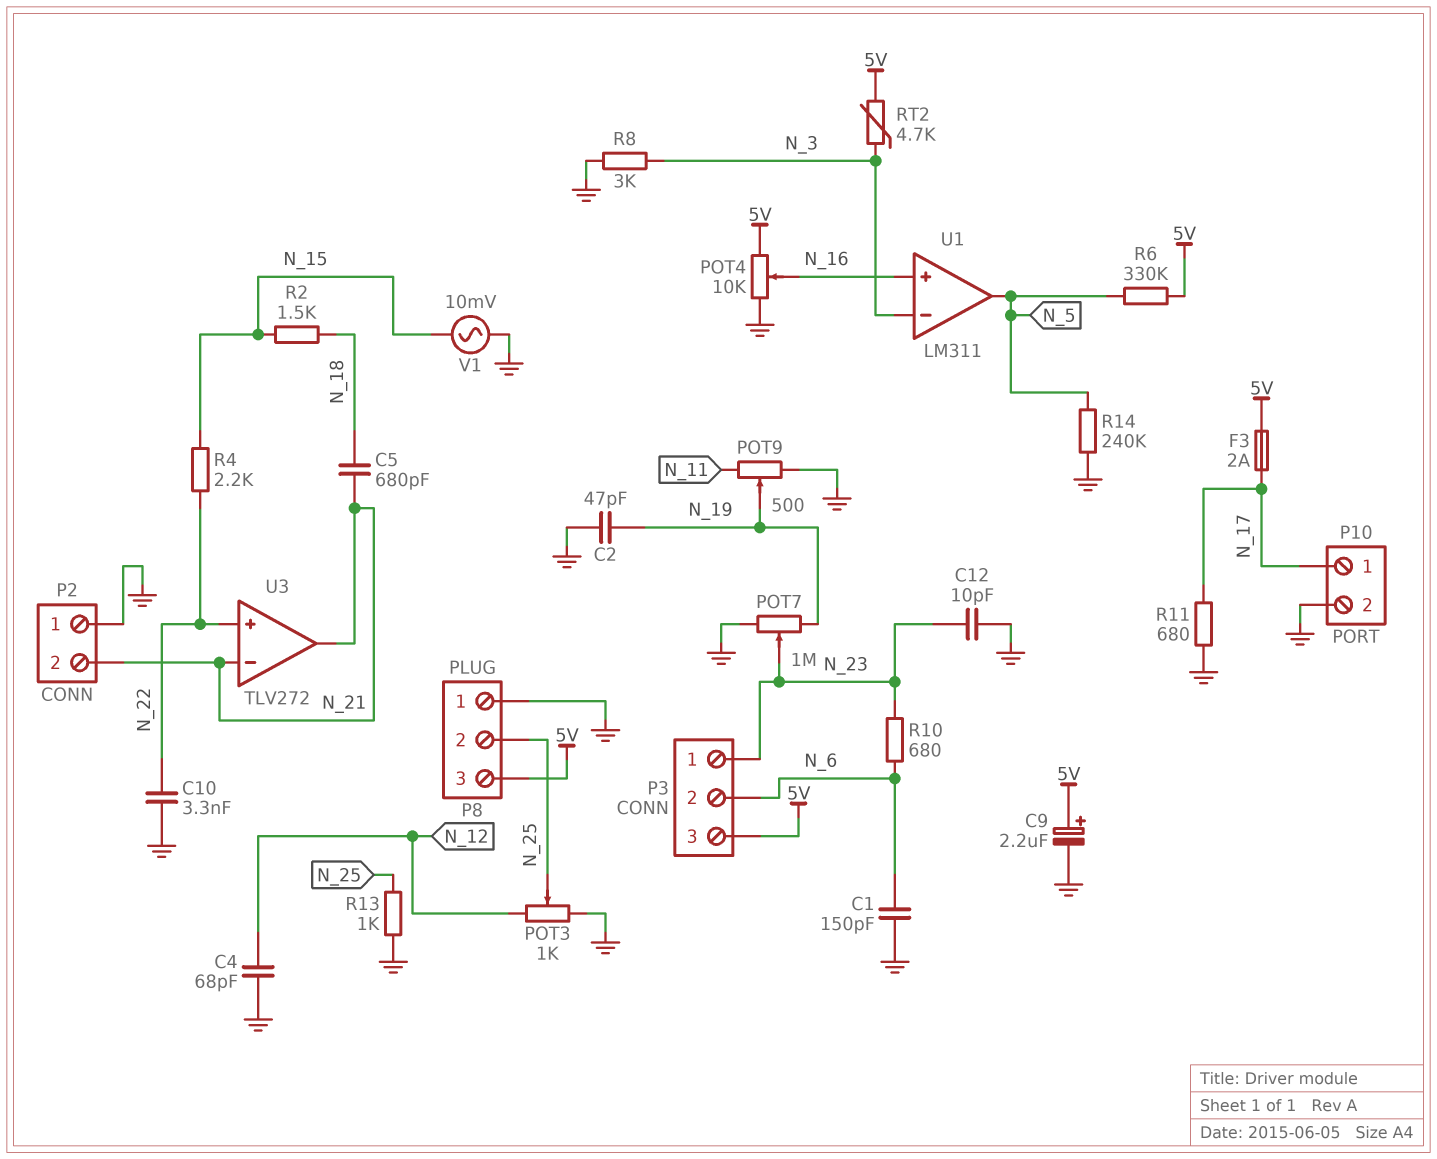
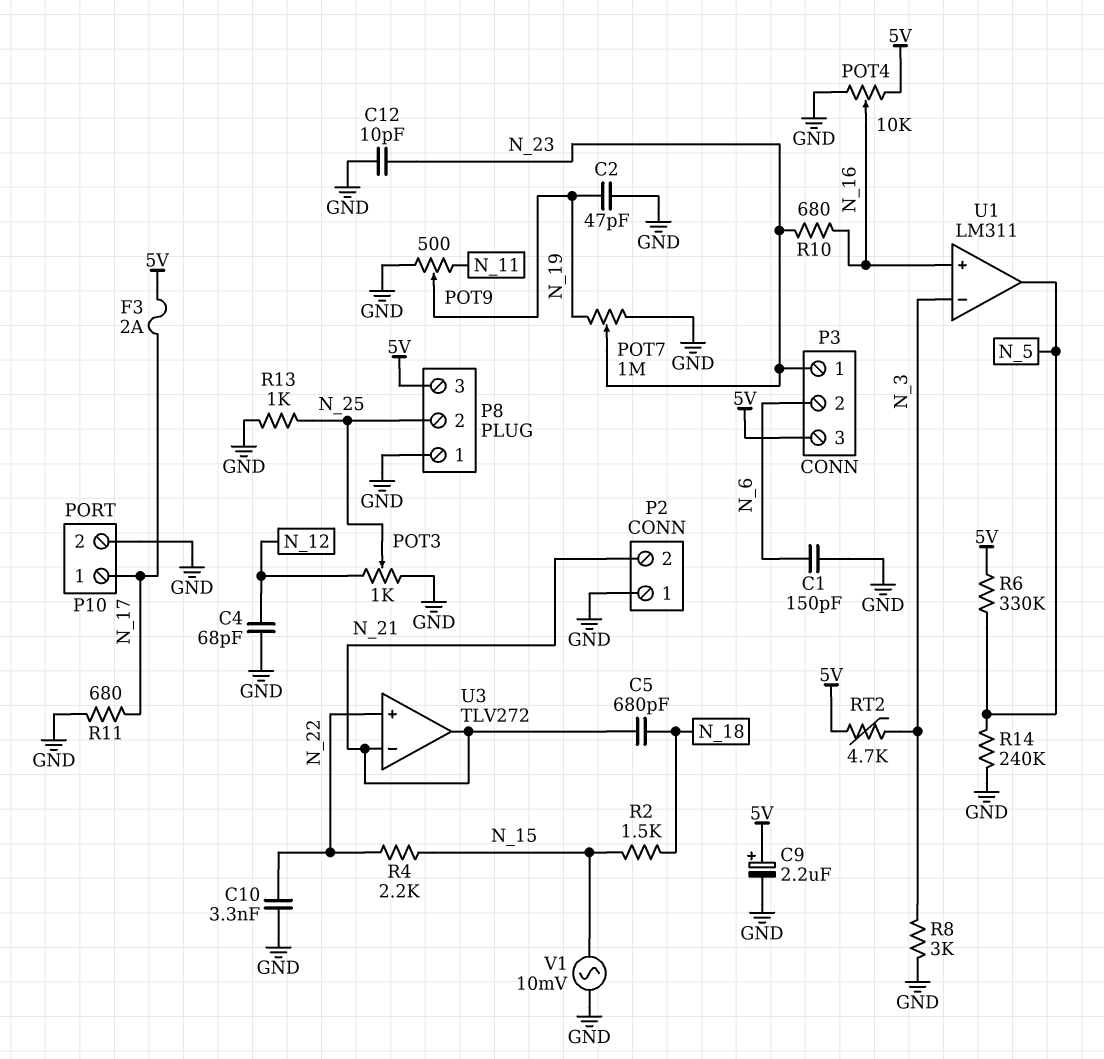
R10: 680 (N_6, N_23) -> 680 (N_16, N_23)

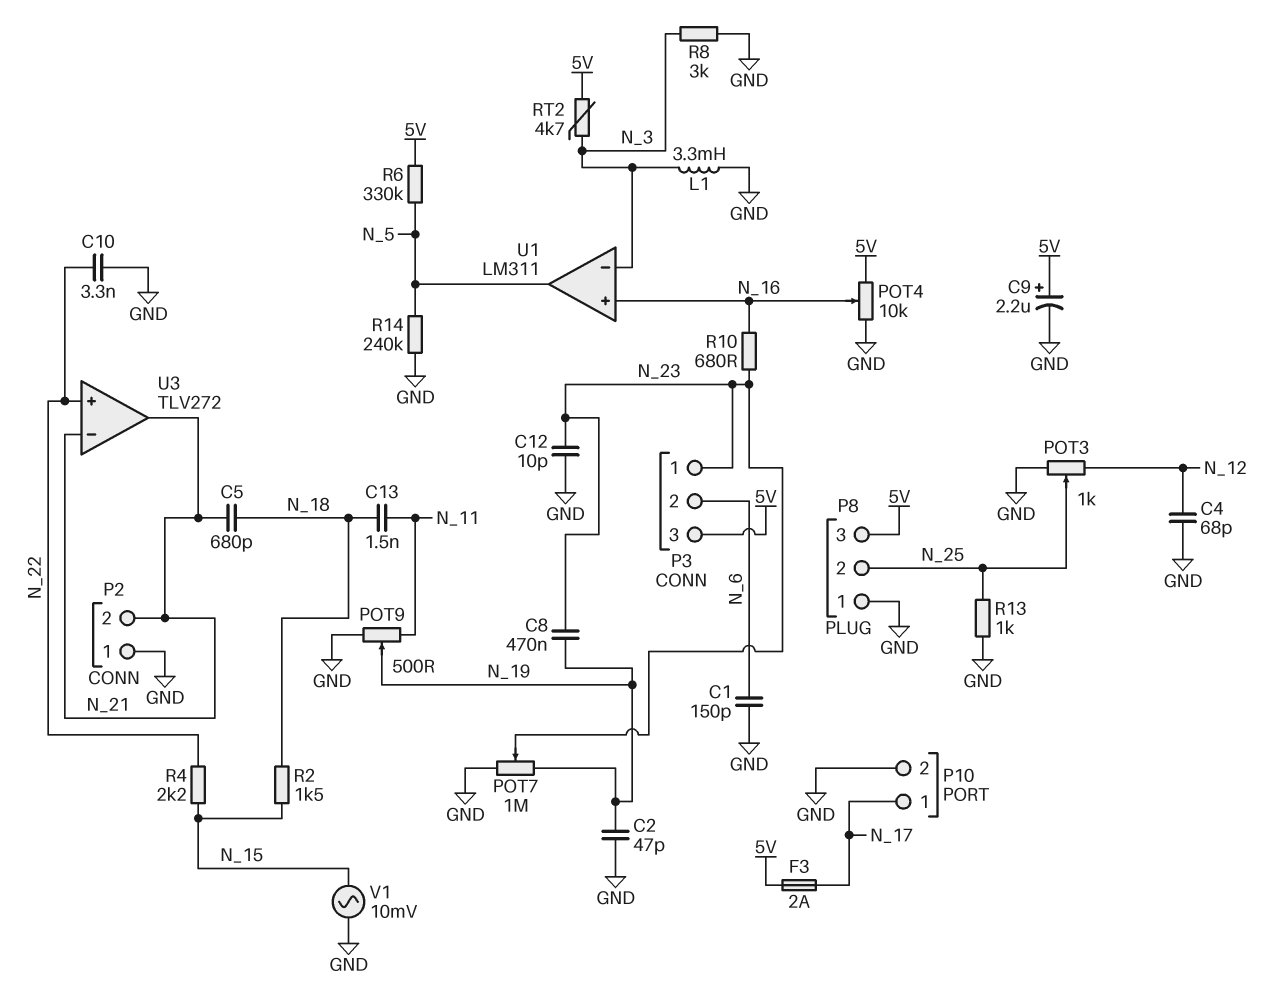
C8: none -> 470nF (N_19, N_23)
C13: none -> 1.5nF (N_11, N_18)
L1: none -> 3.3mH (GND, N_3)
R11: 680 (GND, N_17) -> none

